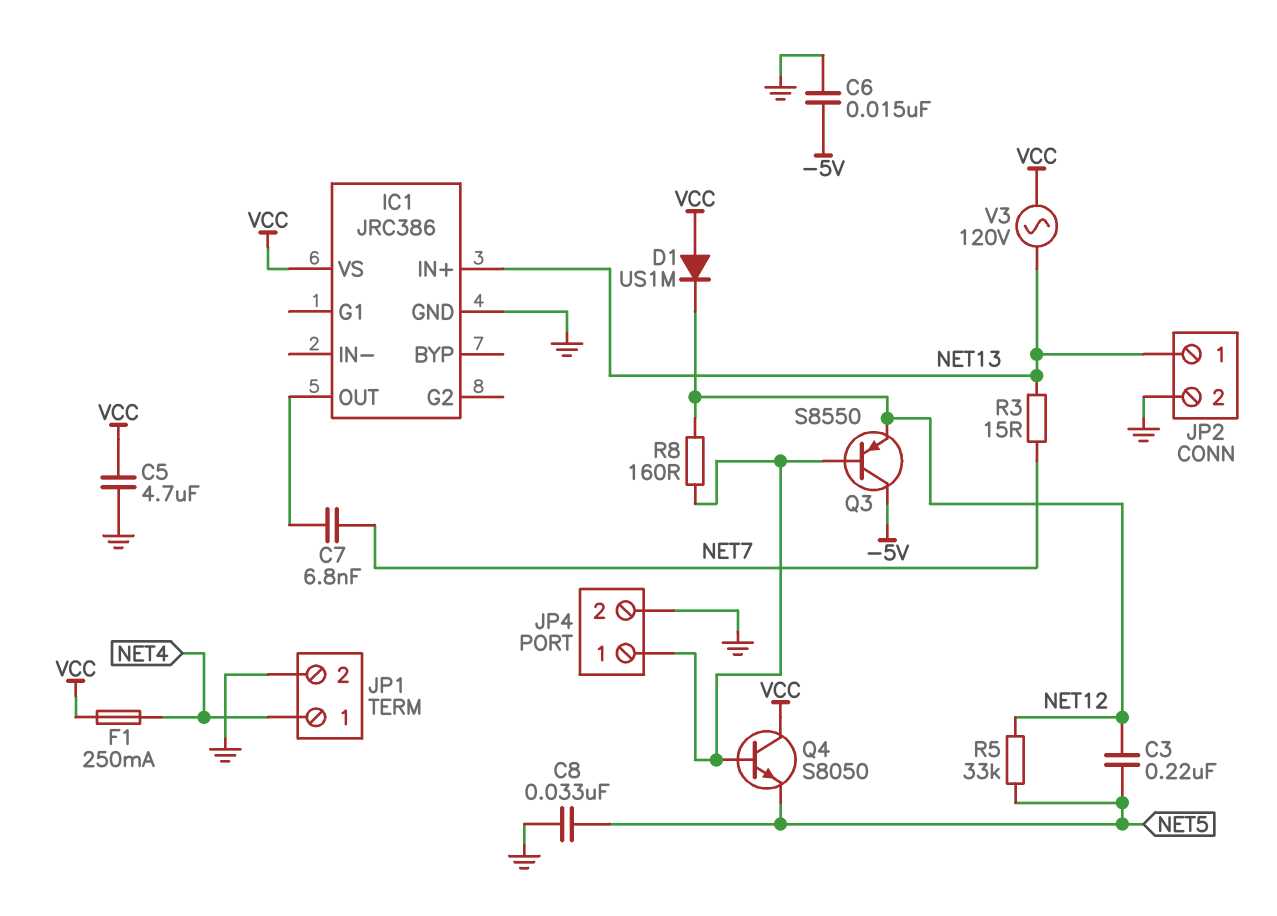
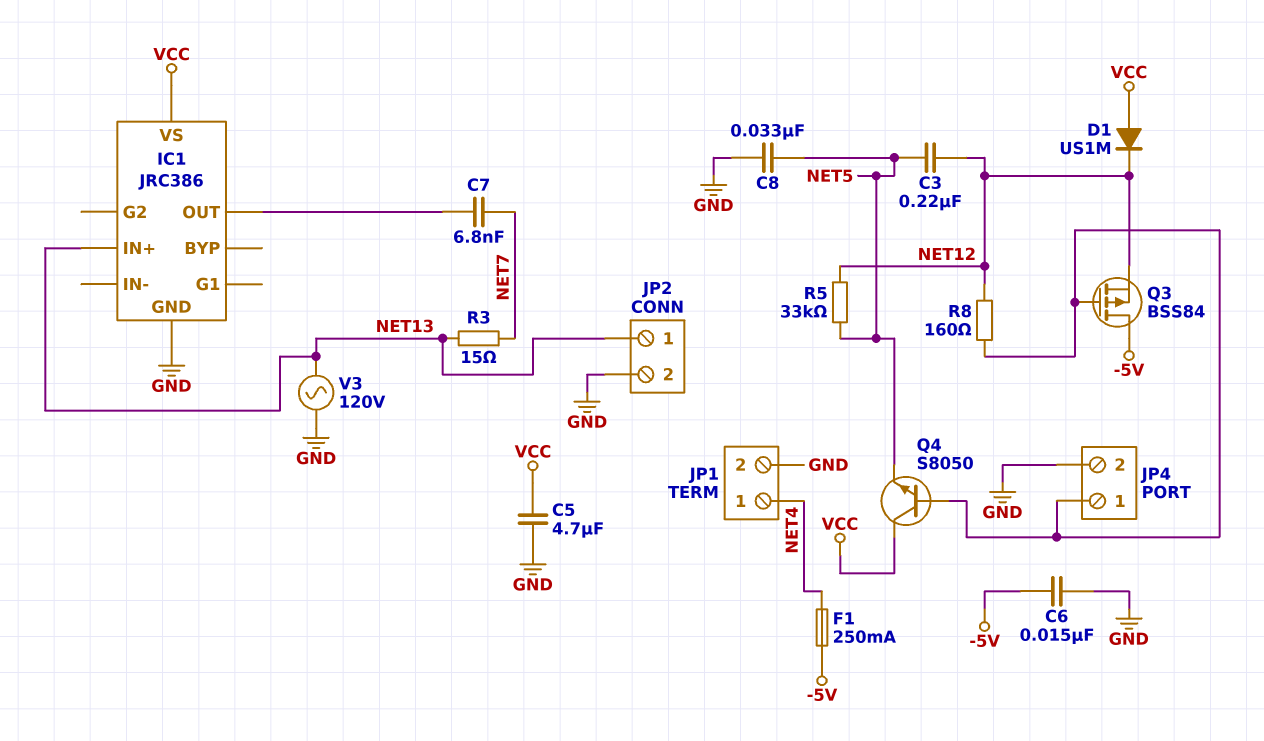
F1: 250mA (NET4, VCC) -> 250mA (-5V, NET4)
Q3: PNP S8550 (B JP4/1, C -5V, E NET12) -> PMOS BSS84 (G JP4/1, D -5V, S NET12)
V3: AC 120V (NET13, VCC) -> AC 120V (GND, NET13)

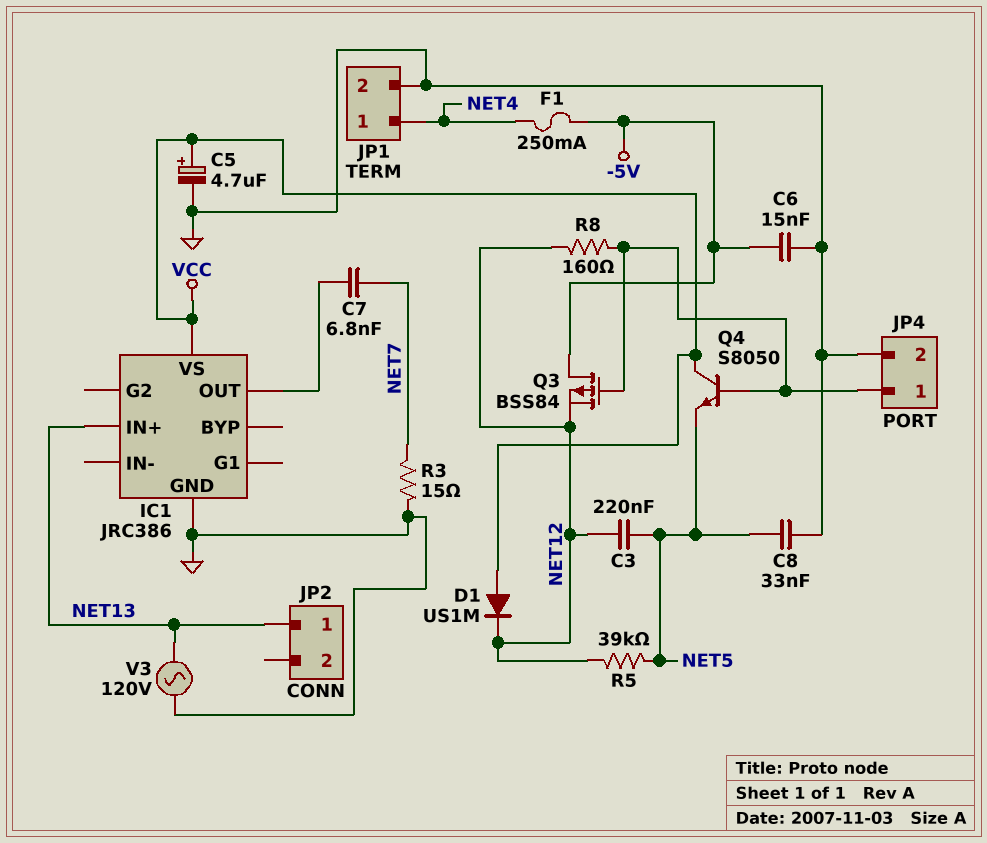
C5: 4.7uF (GND, VCC) -> 4.7uF (plus VCC, minus GND)
JP2 pin 2: GND -> none
R3: 15 (NET7, NET13) -> 15 (GND, NET7)
R5: 33k (NET5, NET12) -> 39k (NET5, NET12)

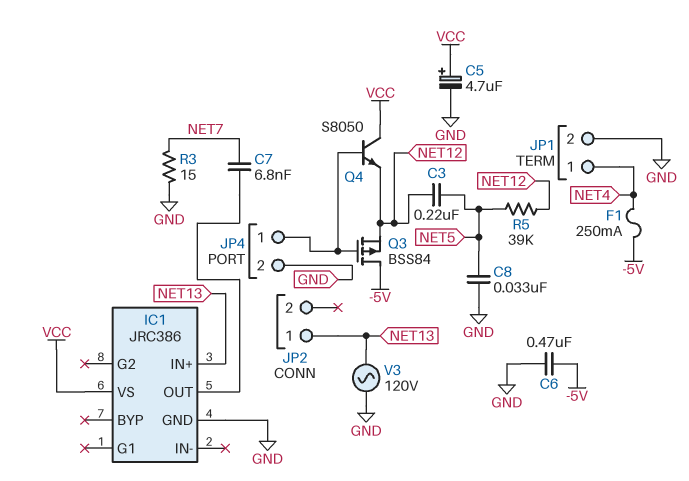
C6: 15nF (-5V, GND) -> 470nF (-5V, GND)
D1: diode US1M (A VCC, K NET12) -> none
Q4: NPN S8050 (B JP4/1, C VCC, E NET5) -> NPN S8050 (B JP4/1, C VCC, E NET12)
R8: 160 (JP4/1, NET12) -> none

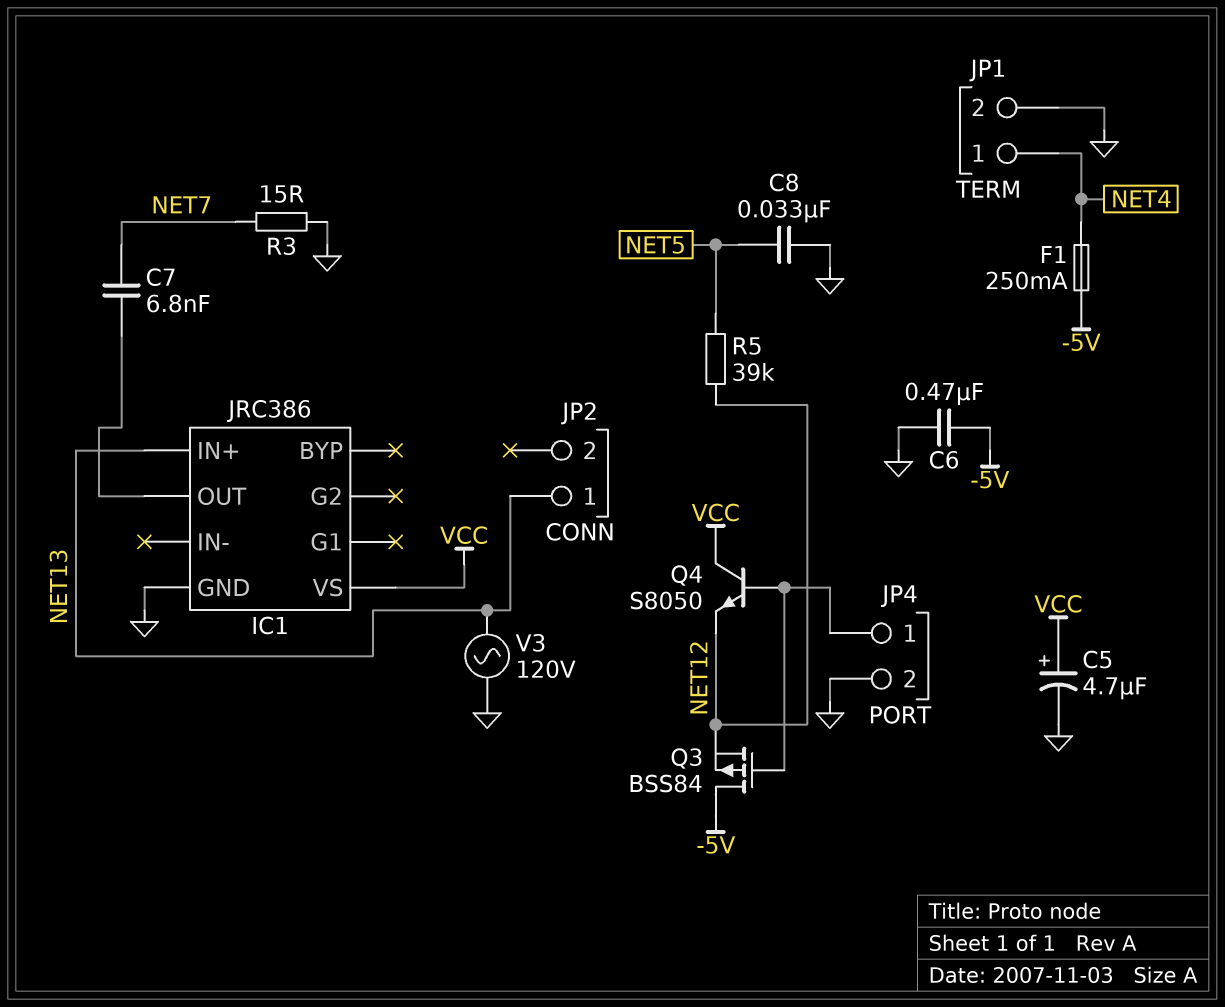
C3: 220nF (NET5, NET12) -> none

